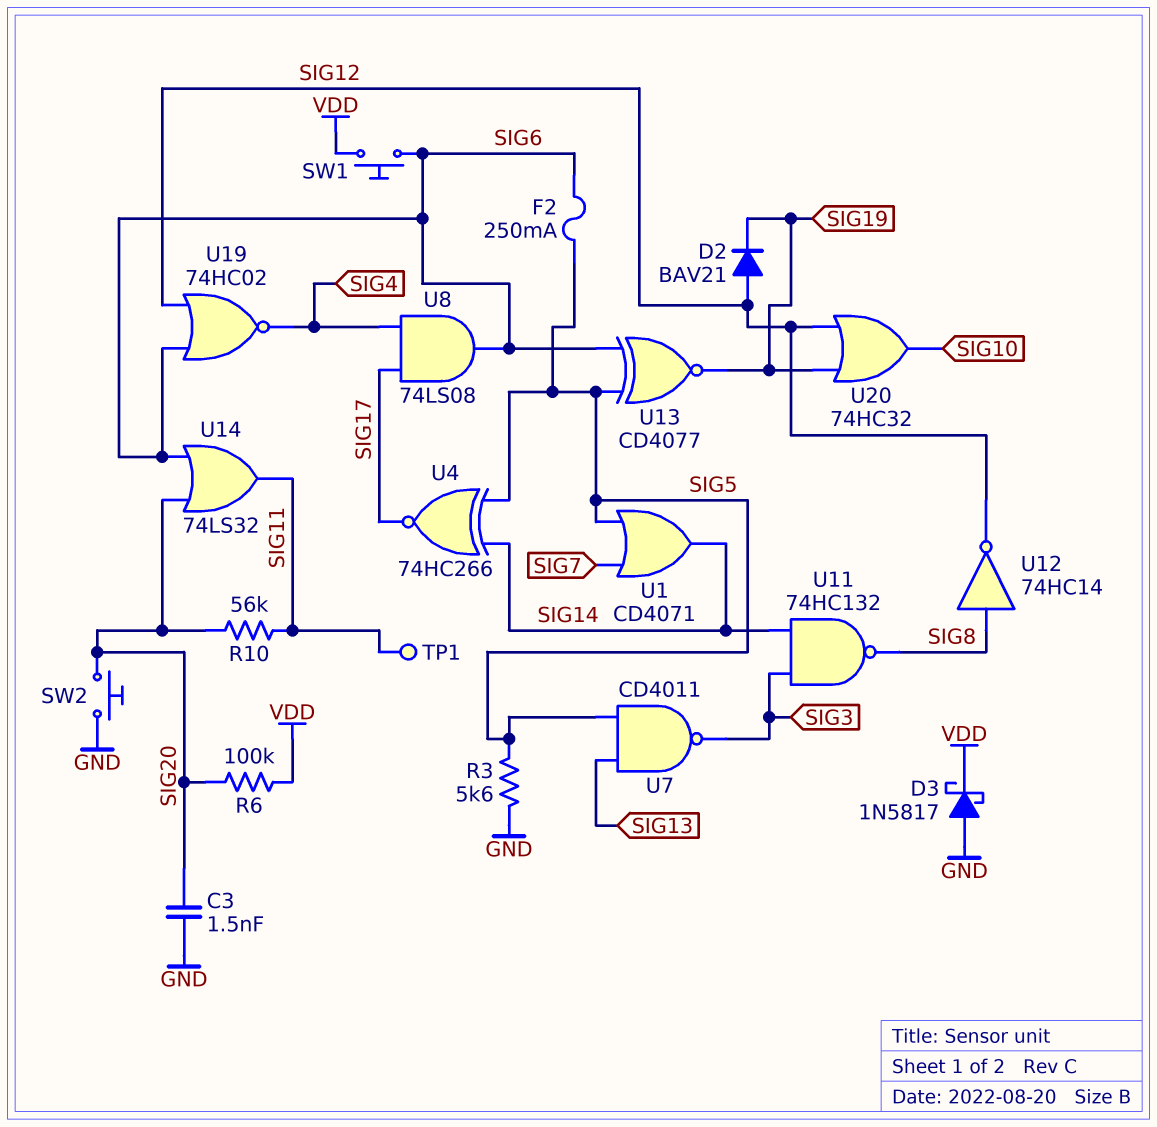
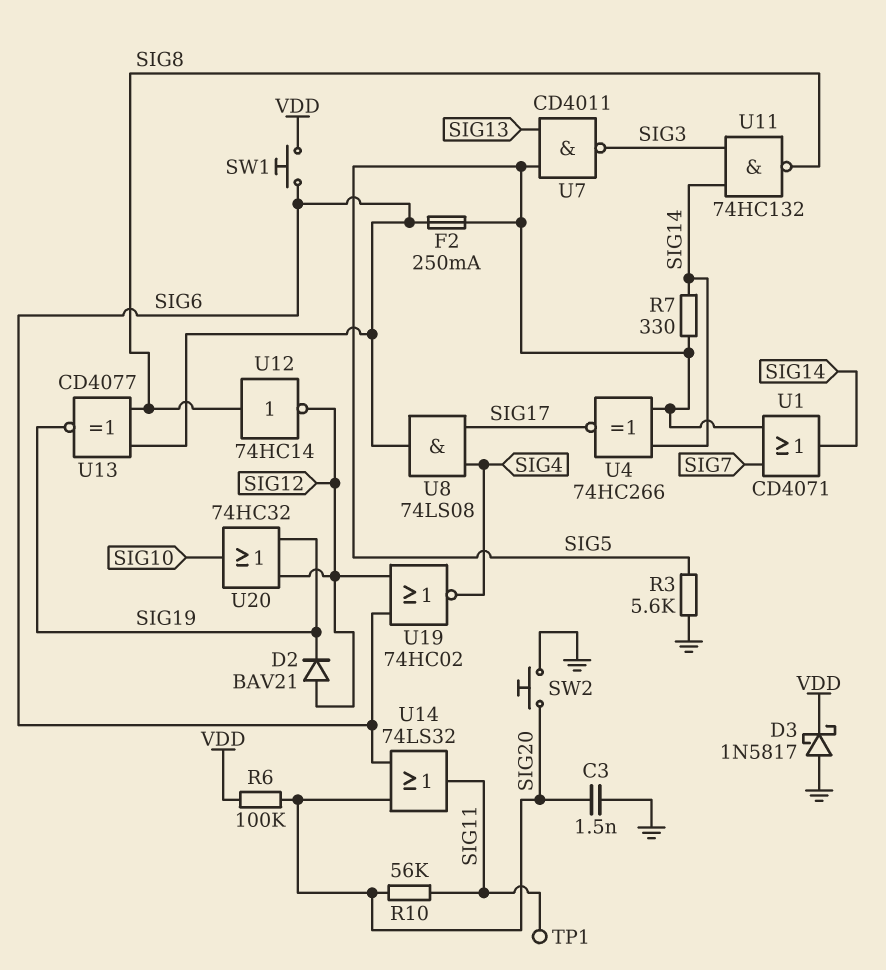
R7: none -> 330 (SIG5, SIG14)
U13: XNOR CD4077 (in SIG5, in SIG6, out SIG19) -> XNOR CD4077 (in SIG6, in SIG8, out SIG19)

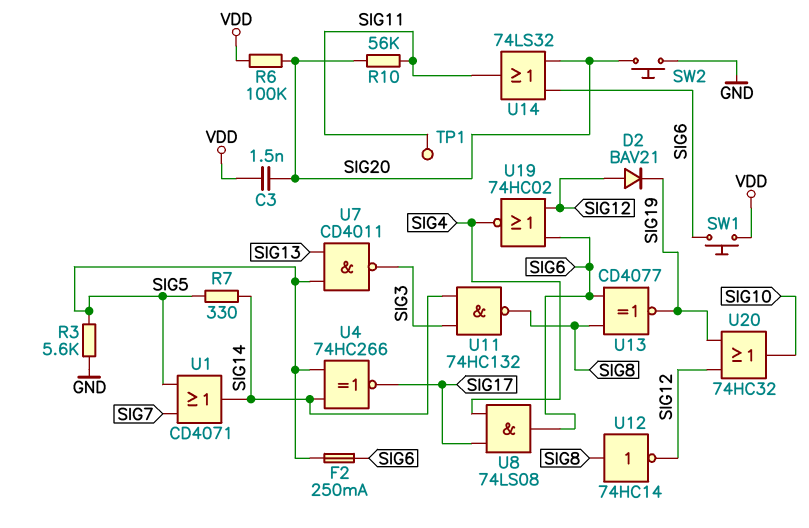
C3: 1.5nF (GND, SIG20) -> 1.5nF (SIG20, VDD)
D3: schottky 1N5817 (A GND, K VDD) -> none

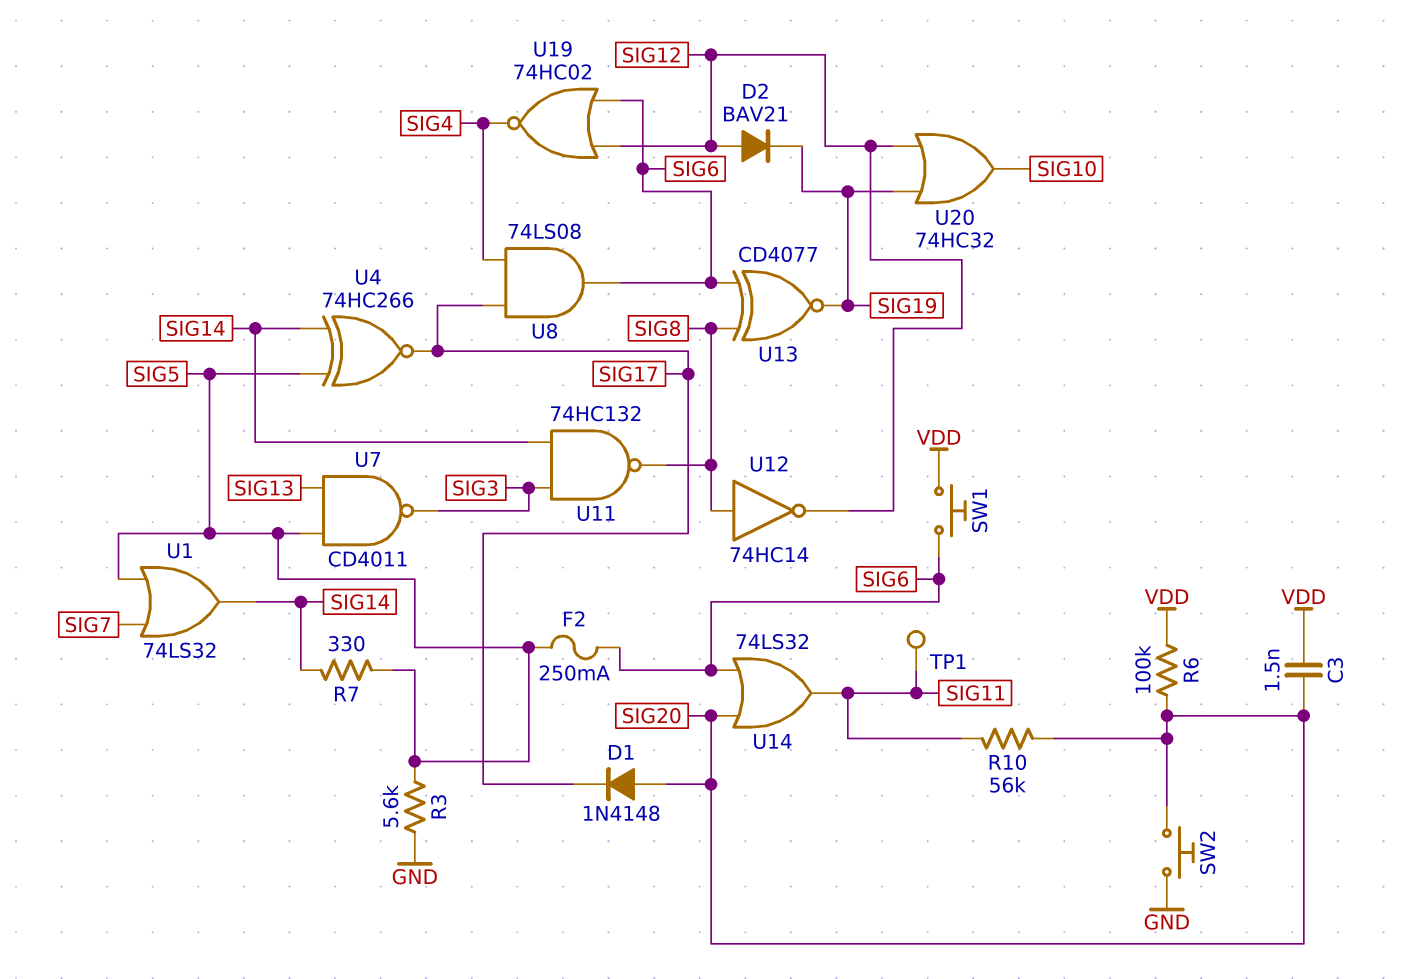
D1: none -> diode 1N4148 (A SIG20, K SIG17)
U1: OR CD4071 (in SIG5, in SIG7, out SIG14) -> OR 74LS32 (in SIG5, in SIG7, out SIG14)

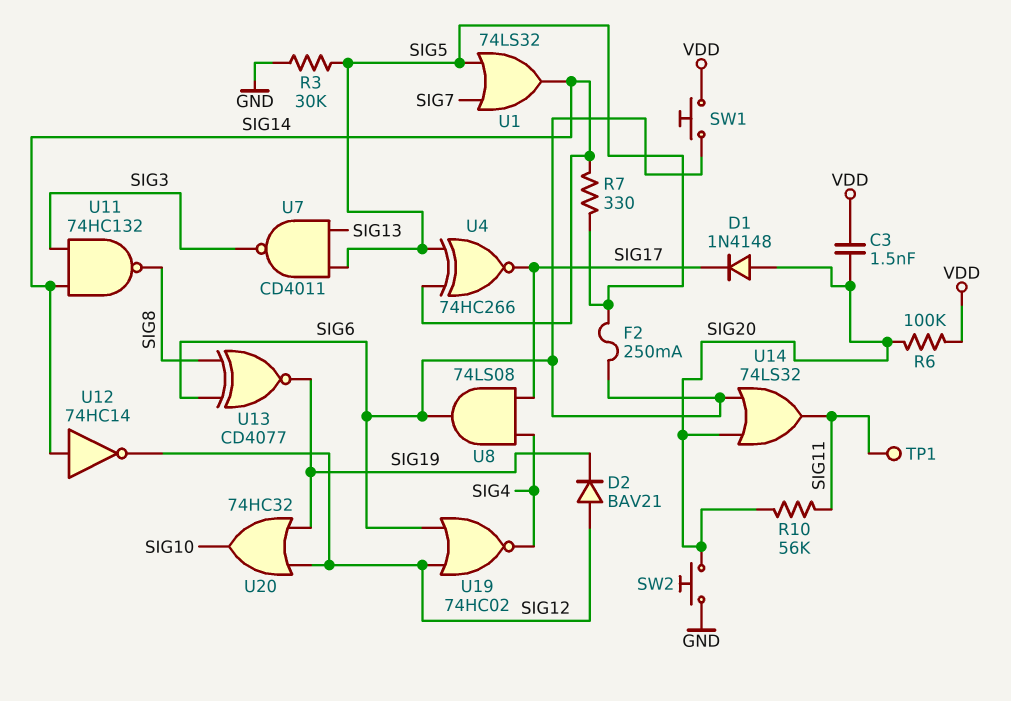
R3: 5.6k (GND, SIG5) -> 30k (GND, SIG5)
U12: NOT 74HC14 (in SIG8, out SIG12) -> NOT 74HC14 (in SIG14, out SIG12)

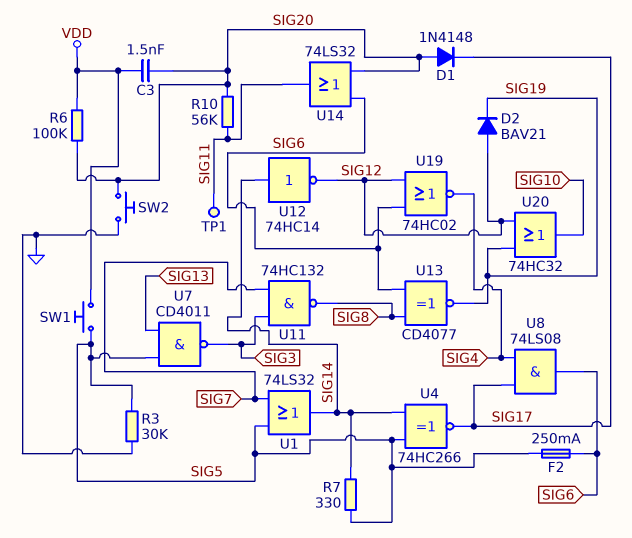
SW1: button (SIG6, VDD) -> button (SIG5, VDD)
U11: NAND 74HC132 (in SIG3, in SIG14, out SIG8) -> NAND 74HC132 (in SIG3, in SIG7, out SIG8)

